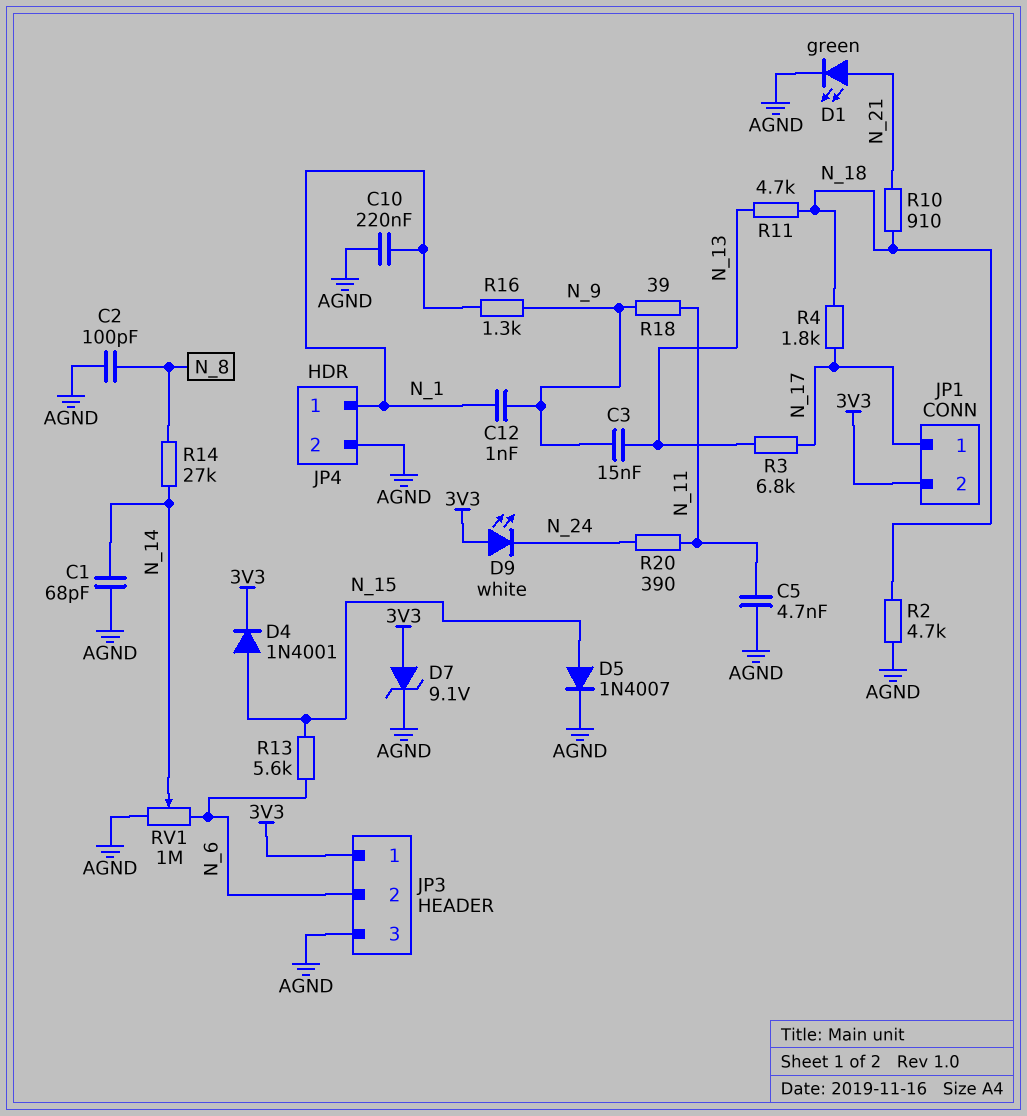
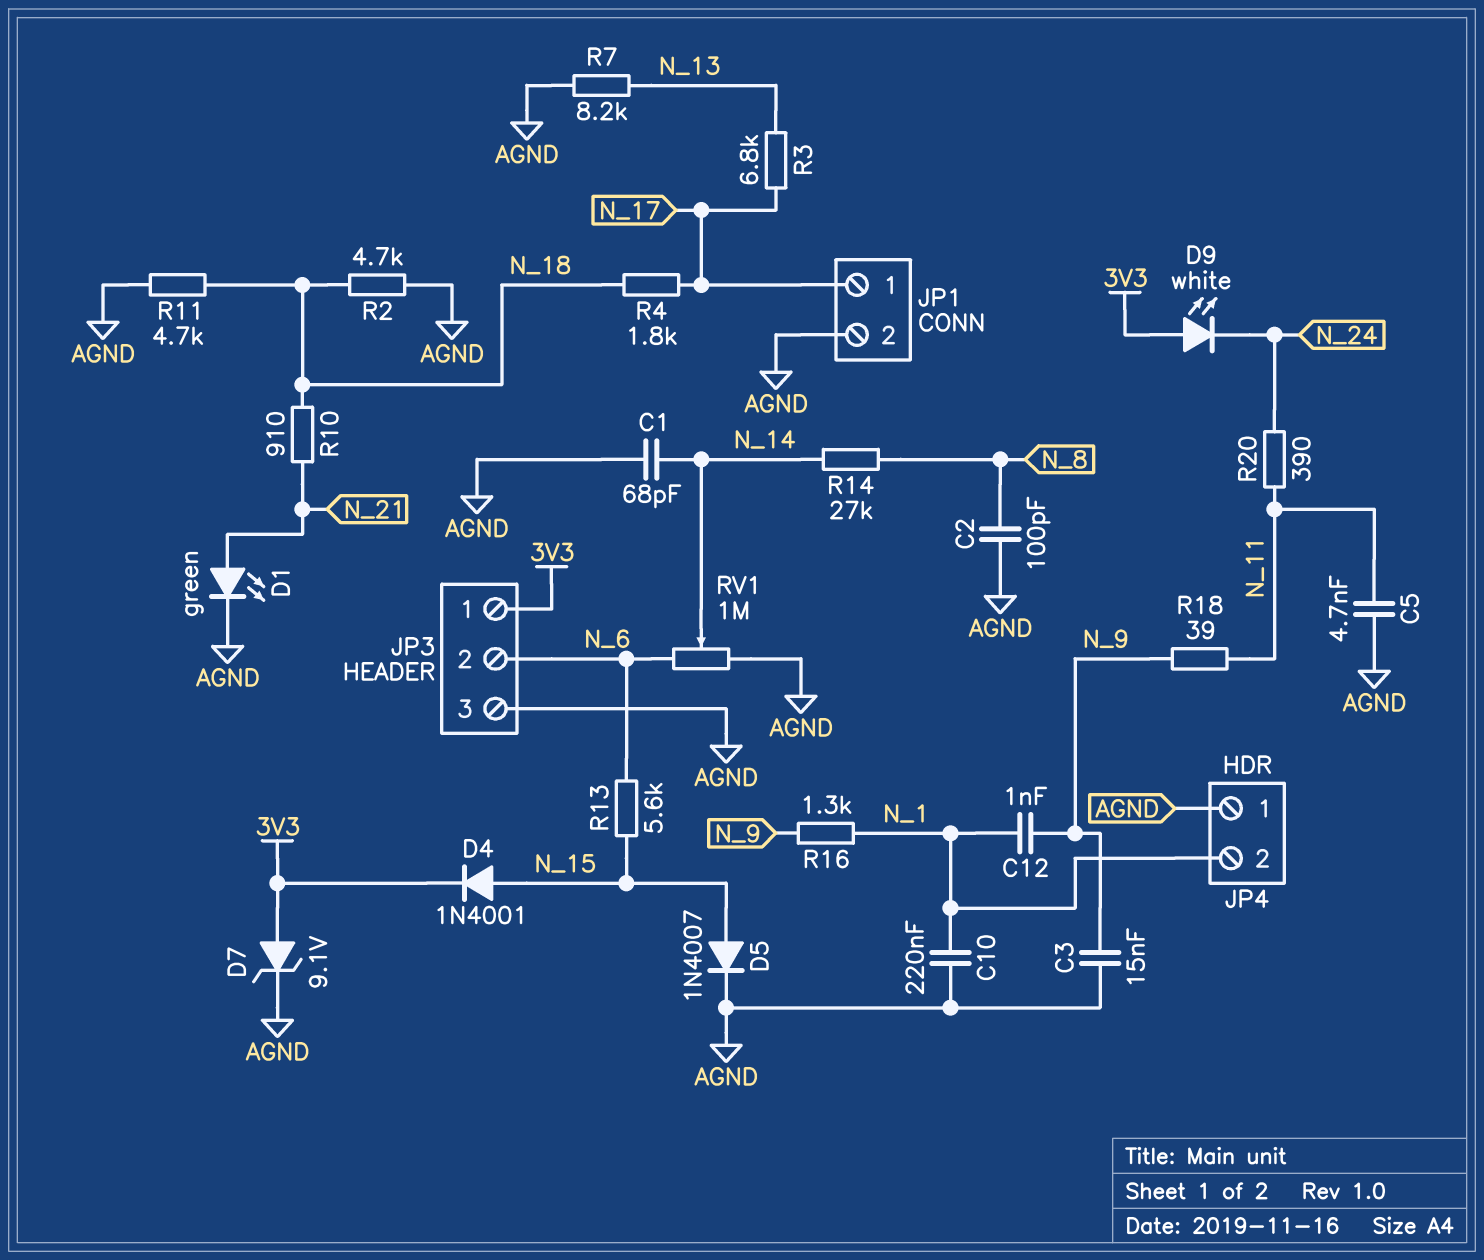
C3: 15nF (N_9, N_13) -> 15nF (AGND, N_9)
JP1 pin 2: 3V3 -> AGND
JP4 pin 1: N_1 -> AGND
JP4 pin 2: AGND -> N_1
R7: none -> 8.2k (AGND, N_13)
R11: 4.7k (N_13, N_18) -> 4.7k (AGND, N_18)

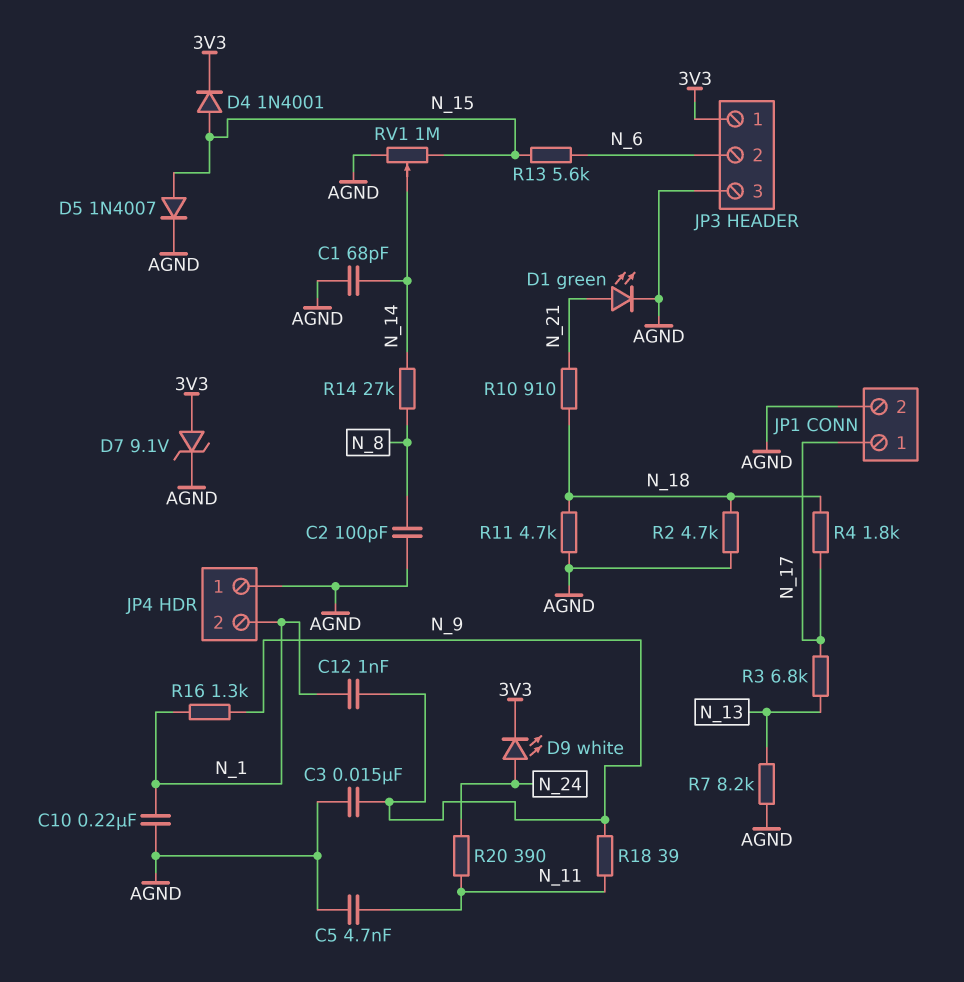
D9: LED white (A 3V3, K N_24) -> LED white (A N_24, K 3V3)
RV1: 1M (AGND, N_6, wiper N_14) -> 1M (AGND, N_15, wiper N_14)

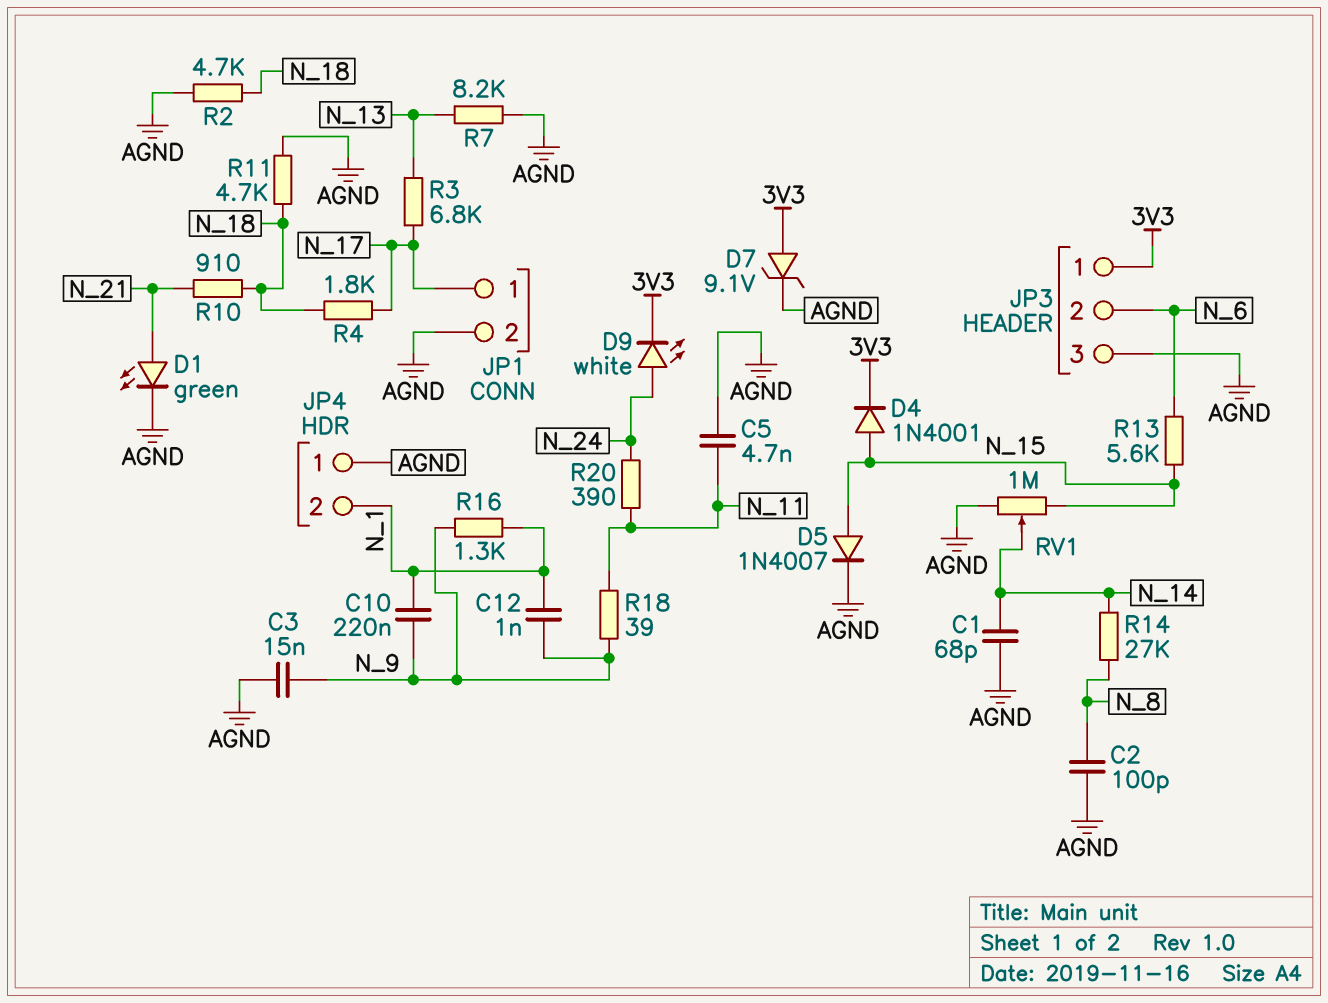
C10: 220nF (AGND, N_1) -> 220nF (N_1, N_9)

